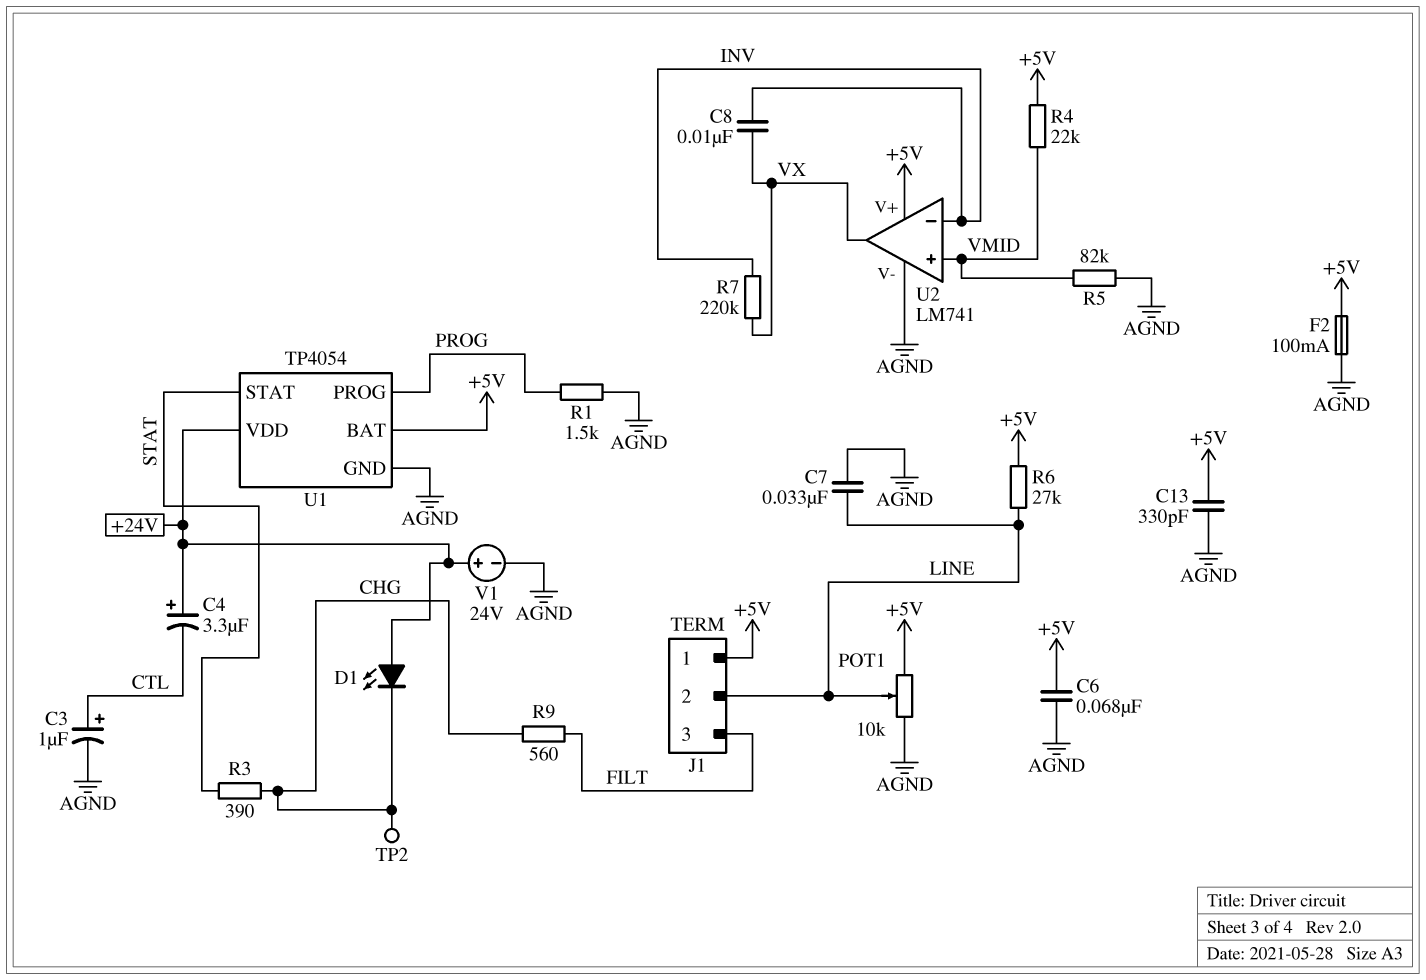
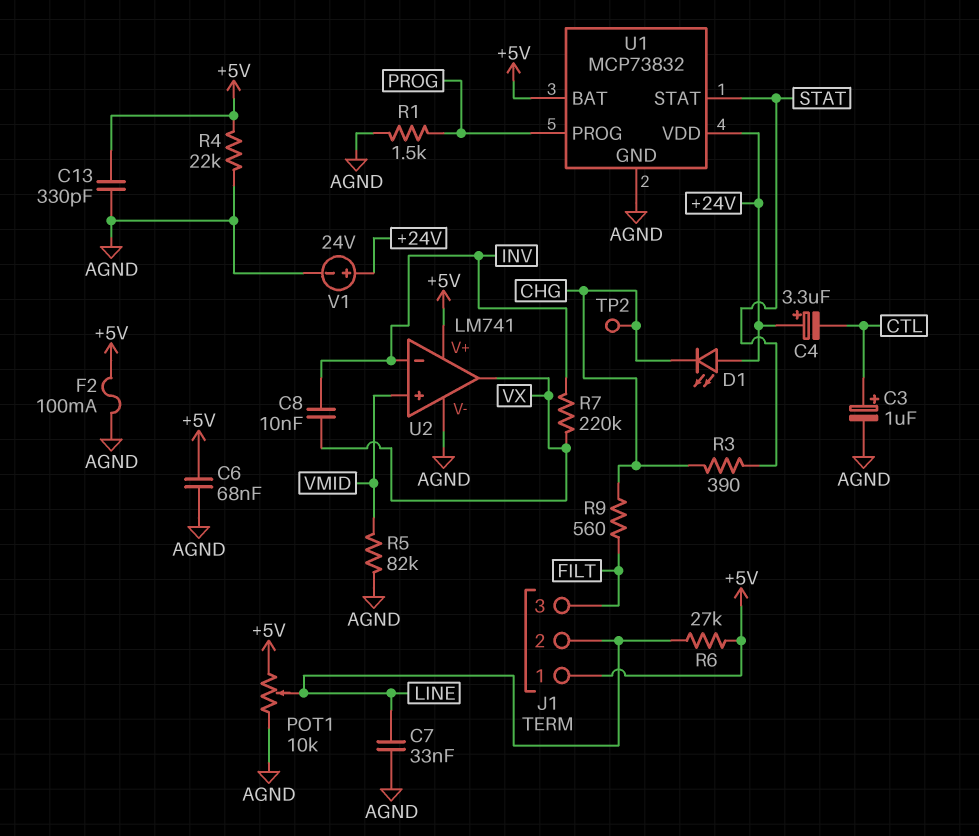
R4: 22k (+5V, VMID) -> 22k (+5V, AGND)
U1: TP4054 -> MCP73832

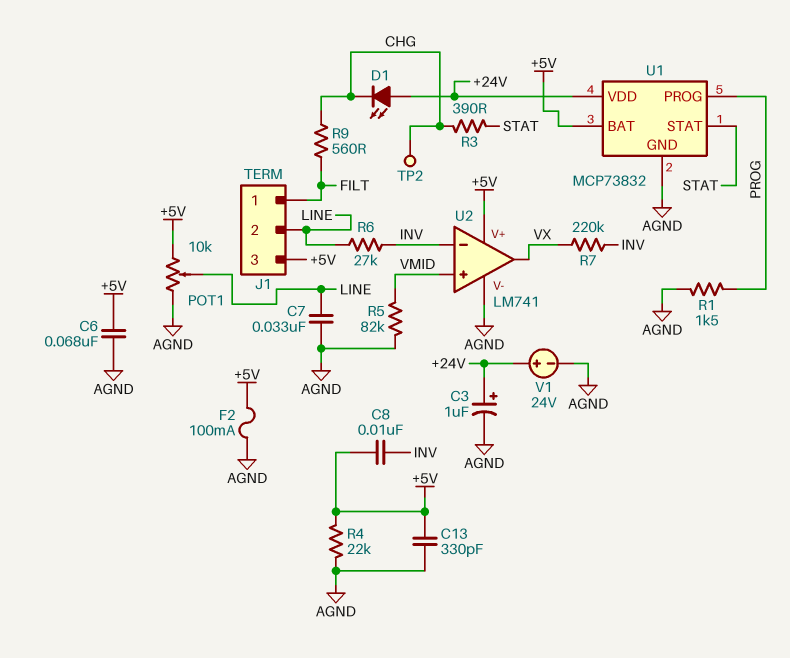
C3: 1uF (plus CTL, minus AGND) -> 1uF (plus +24V, minus AGND)
C4: 3.3uF (plus +24V, minus CTL) -> none
C8: 10nF (INV, VX) -> 10nF (+5V, INV)
J1 pin 1: +5V -> FILT
J1 pin 3: FILT -> +5V
R6: 27k (+5V, LINE) -> 27k (INV, LINE)

